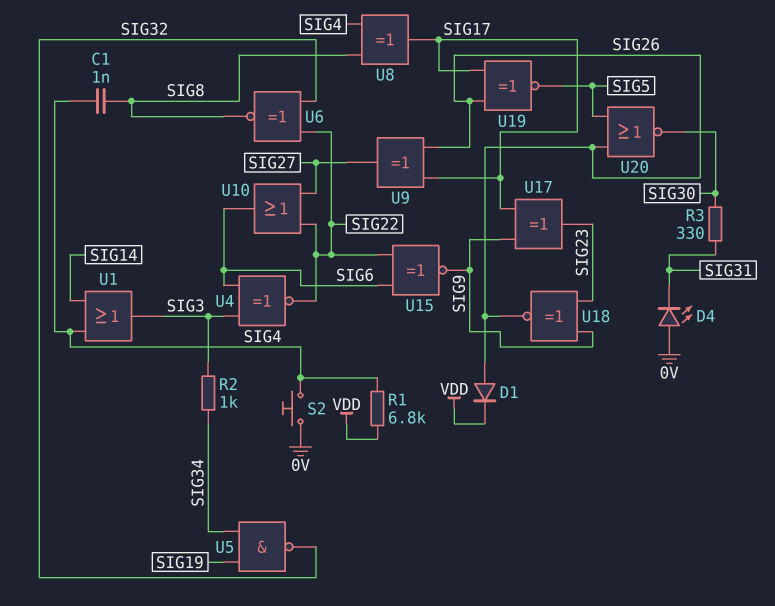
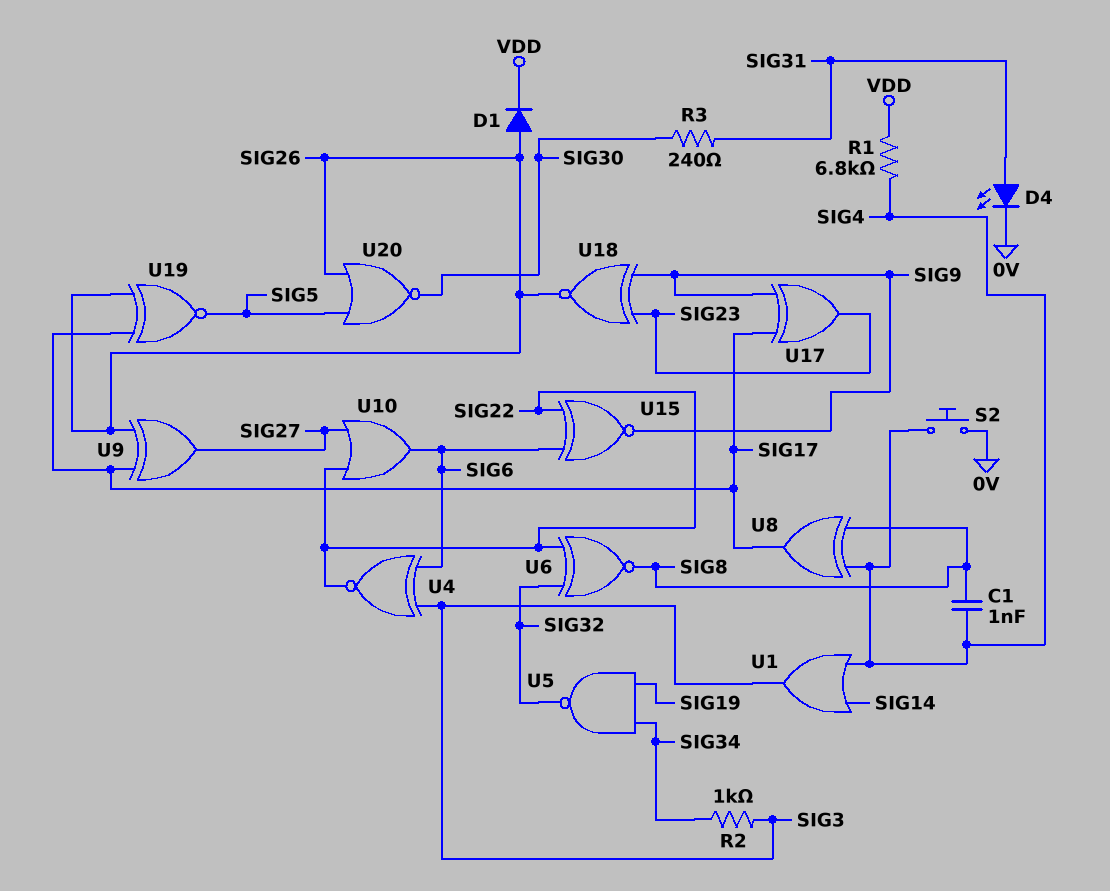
D4: LED (A 0V, K SIG31) -> LED (A SIG31, K 0V)
R3: 330 (SIG30, SIG31) -> 240 (SIG30, SIG31)

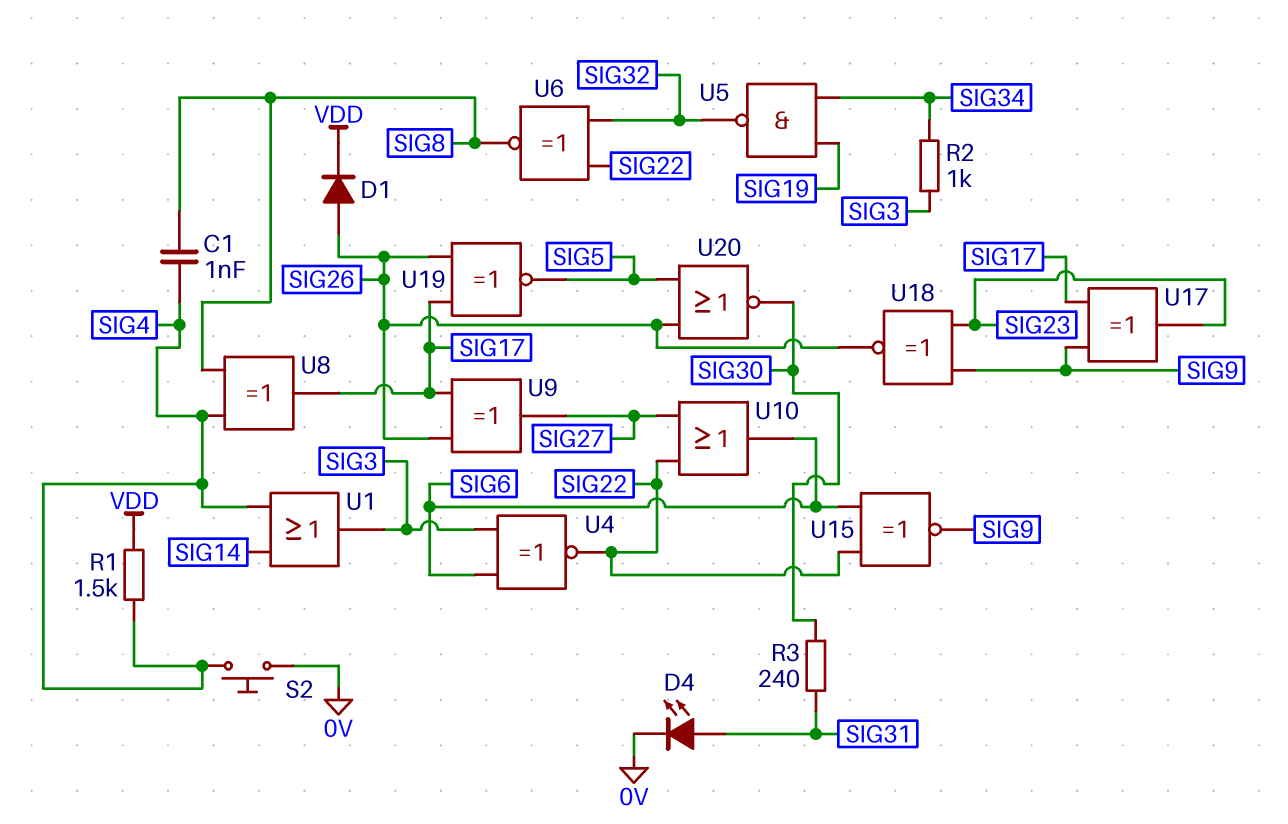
R1: 6.8k (SIG4, VDD) -> 1.5k (SIG4, VDD)

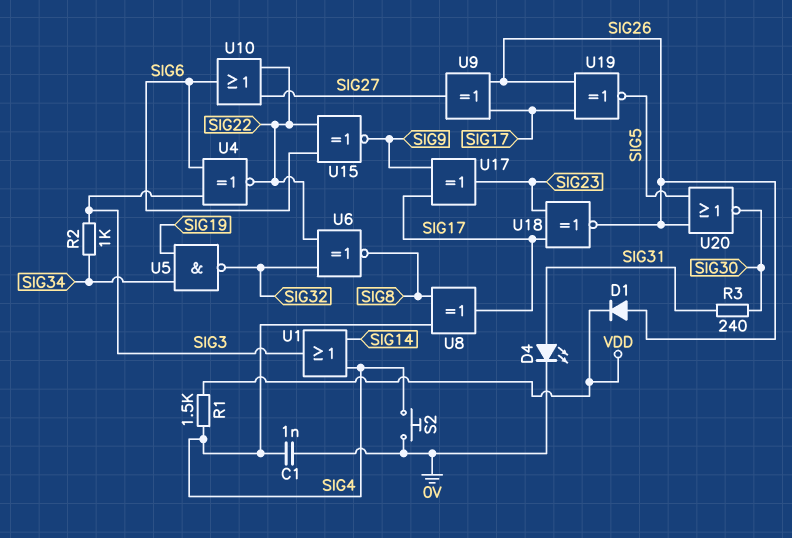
C1: 1nF (SIG4, SIG8) -> 1nF (0V, SIG4)
U18: XNOR (in SIG9, in SIG23, out SIG26) -> XNOR (in SIG17, in SIG23, out SIG26)

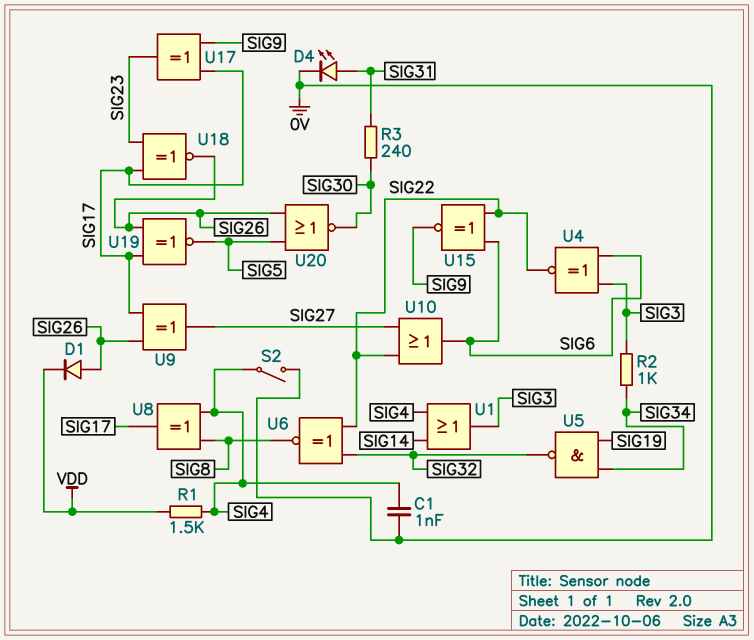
S2: button (0V, SIG4) -> switch (0V, SIG4)

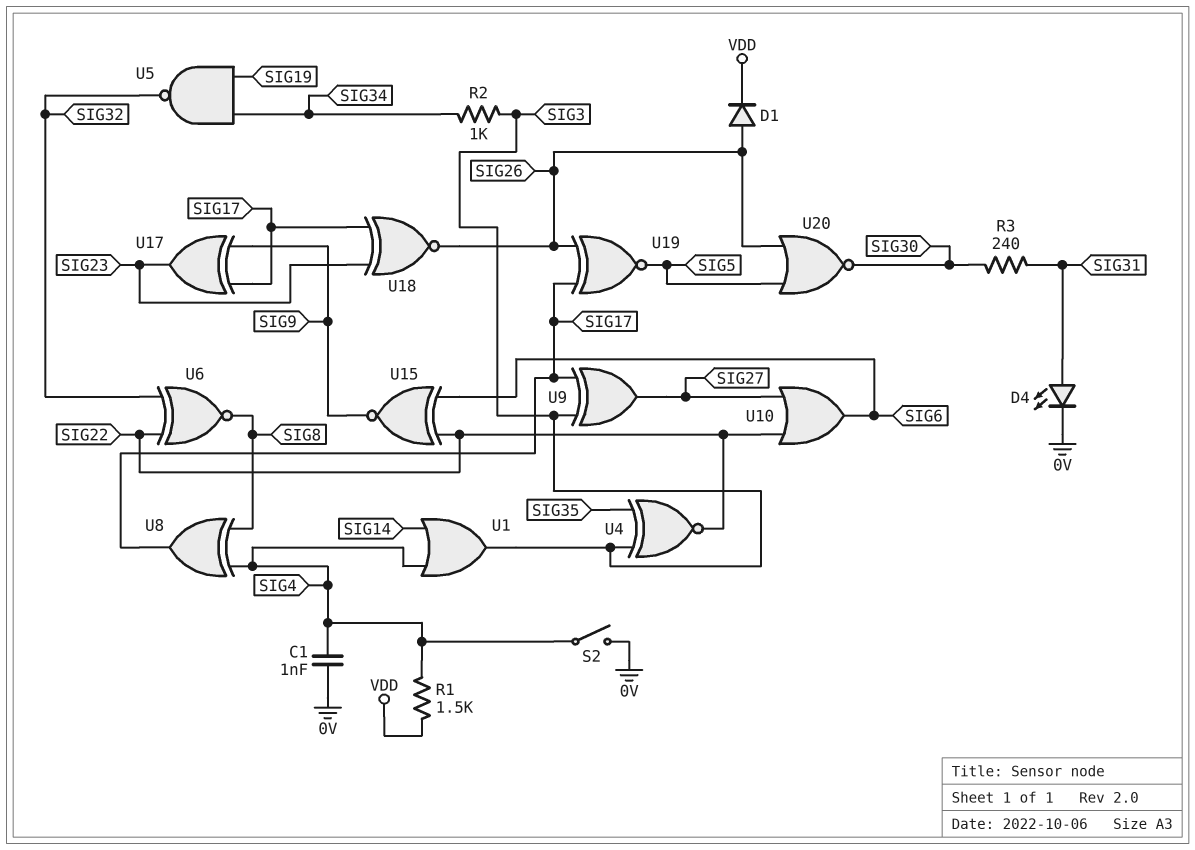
U4: XNOR (in SIG3, in SIG6, out SIG22) -> XNOR (in SIG3, in SIG35, out SIG22)
U9: XOR (in SIG17, in SIG26, out SIG27) -> XOR (in SIG3, in SIG17, out SIG27)

